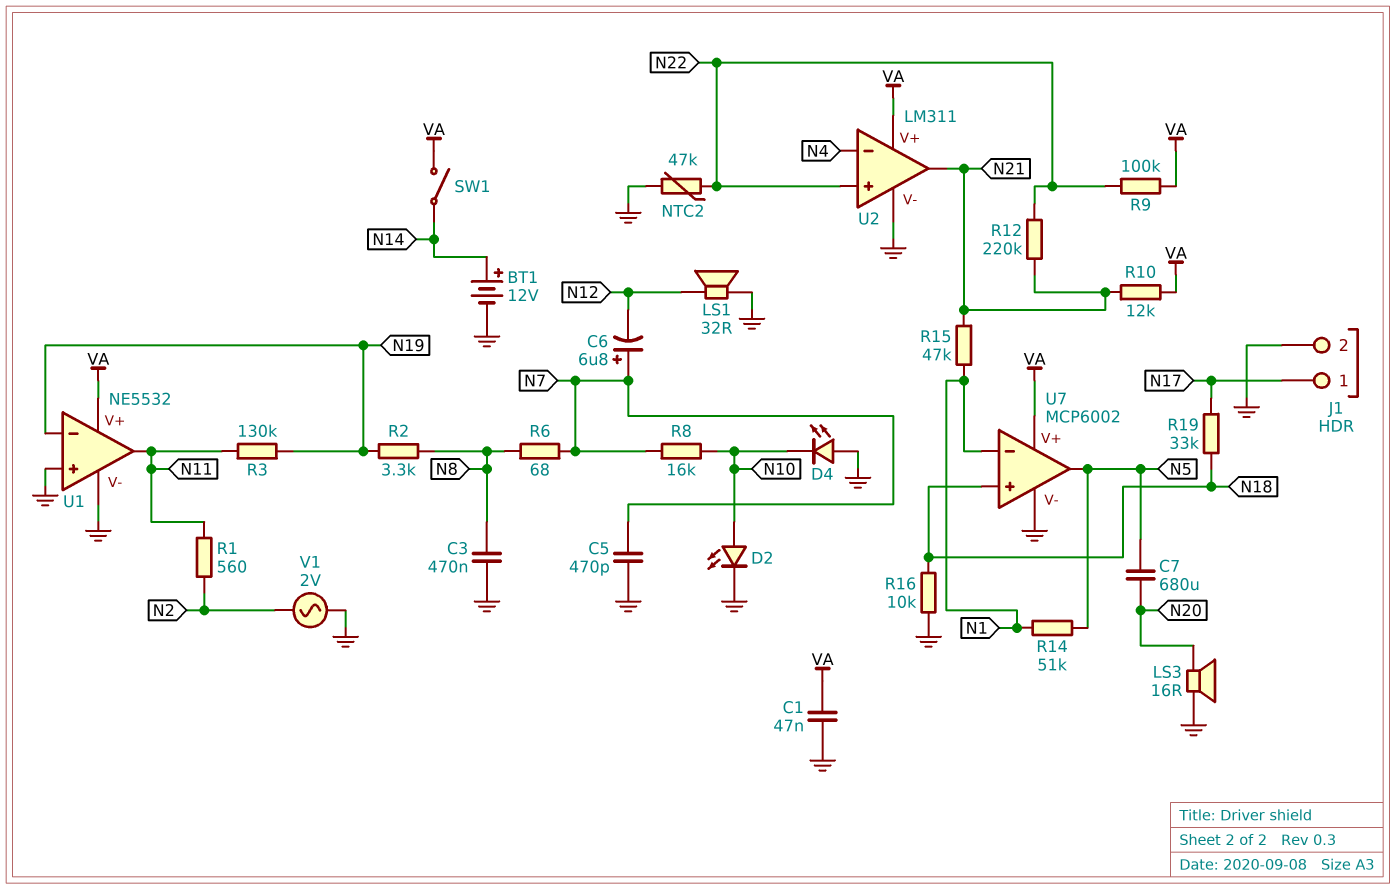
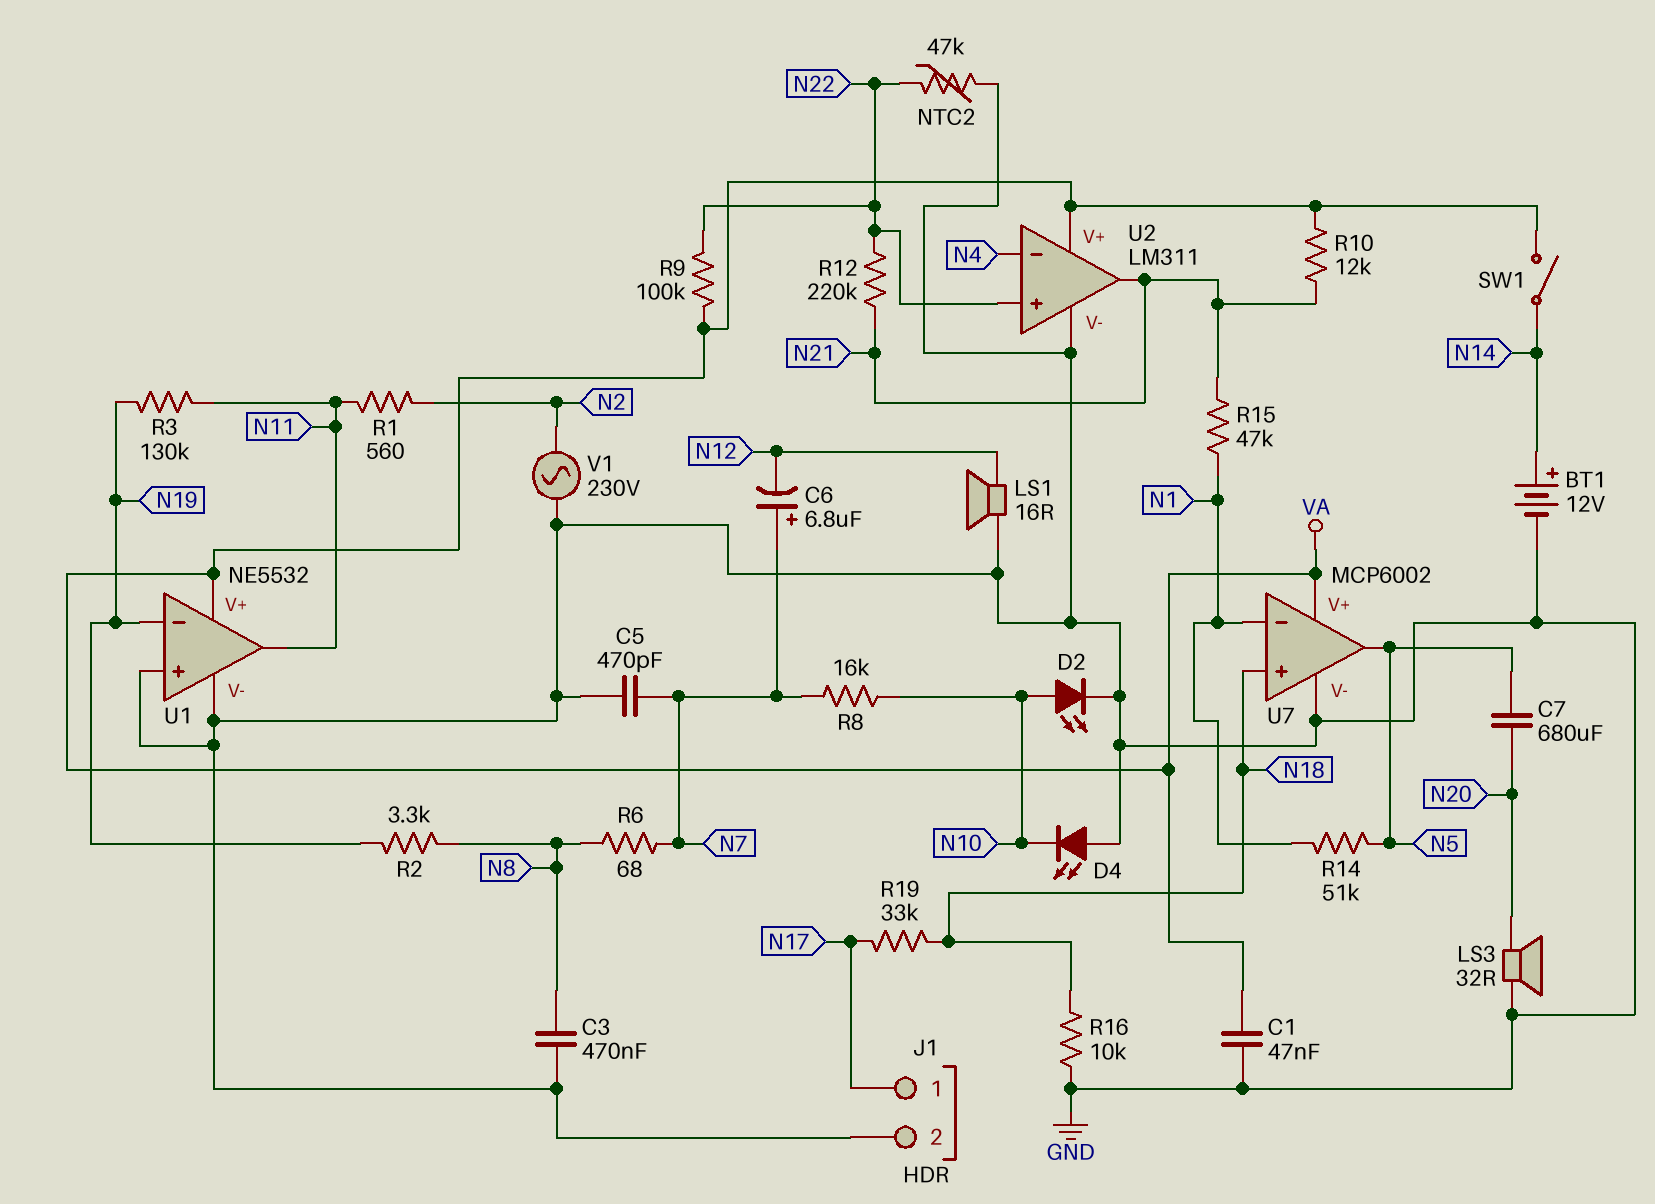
LS1: speaker 32R (GND, N12) -> speaker 16R (GND, N12)
LS3: speaker 16R (GND, N20) -> speaker 32R (GND, N20)
V1: AC 2V (GND, N2) -> AC 230V (GND, N2)

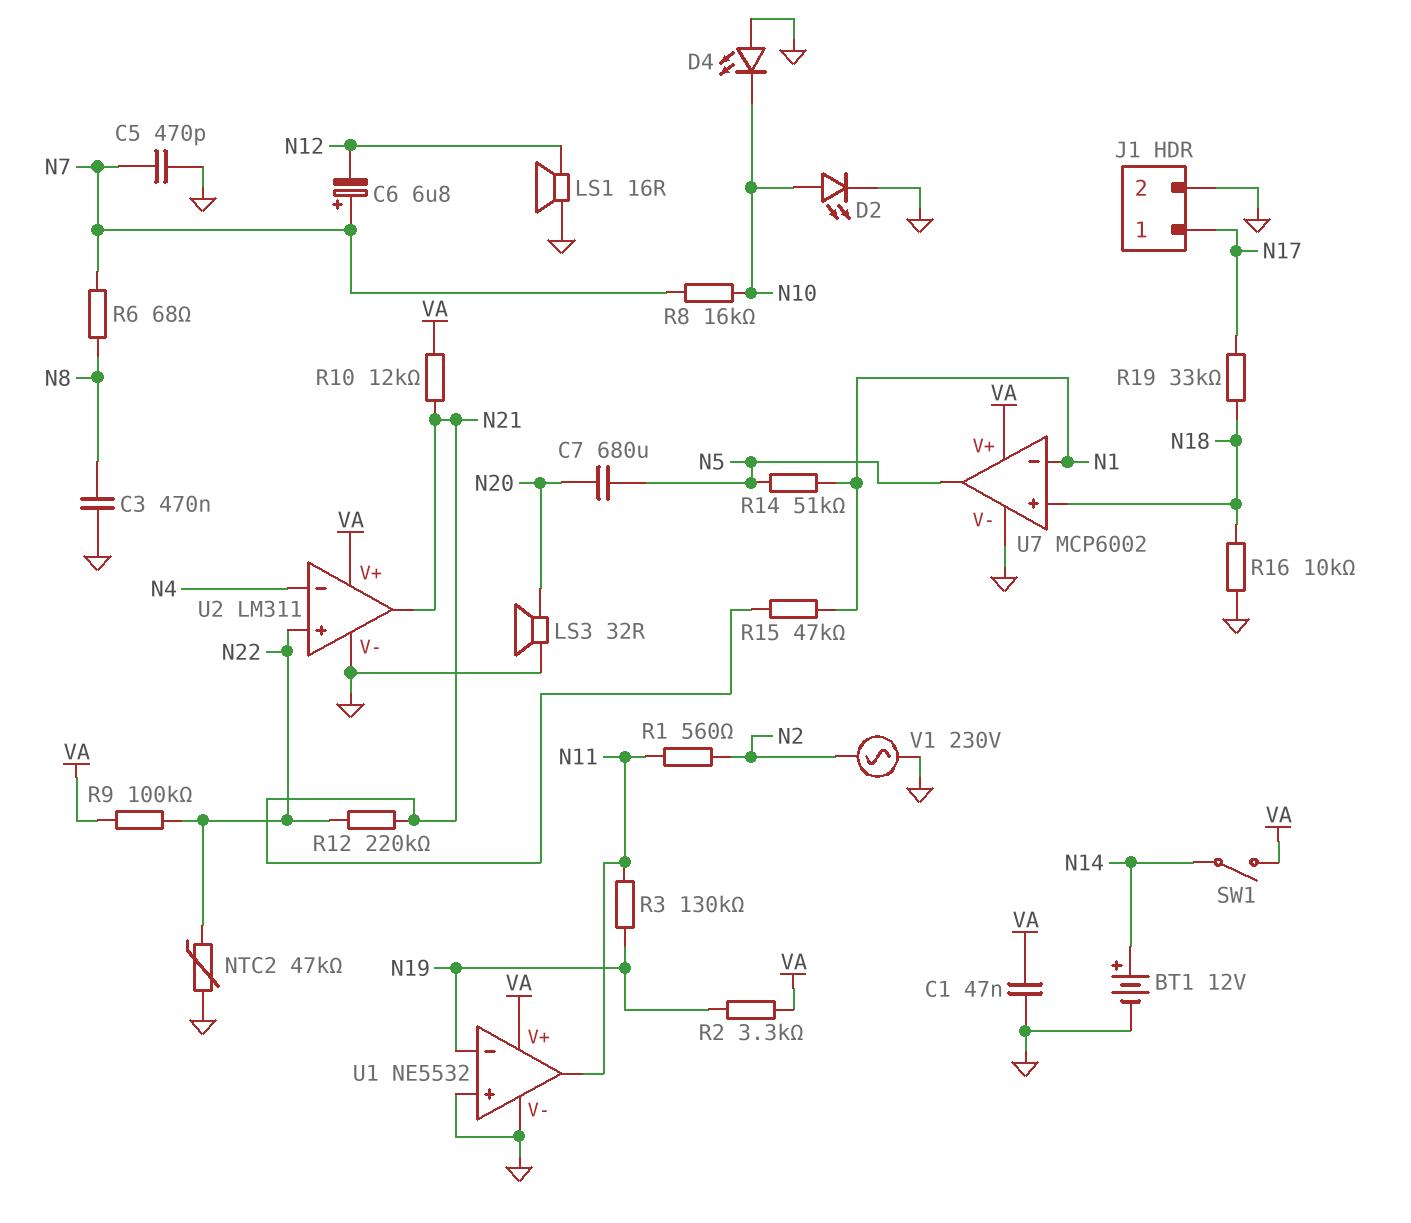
R2: 3.3k (N8, N19) -> 3.3k (N19, VA)

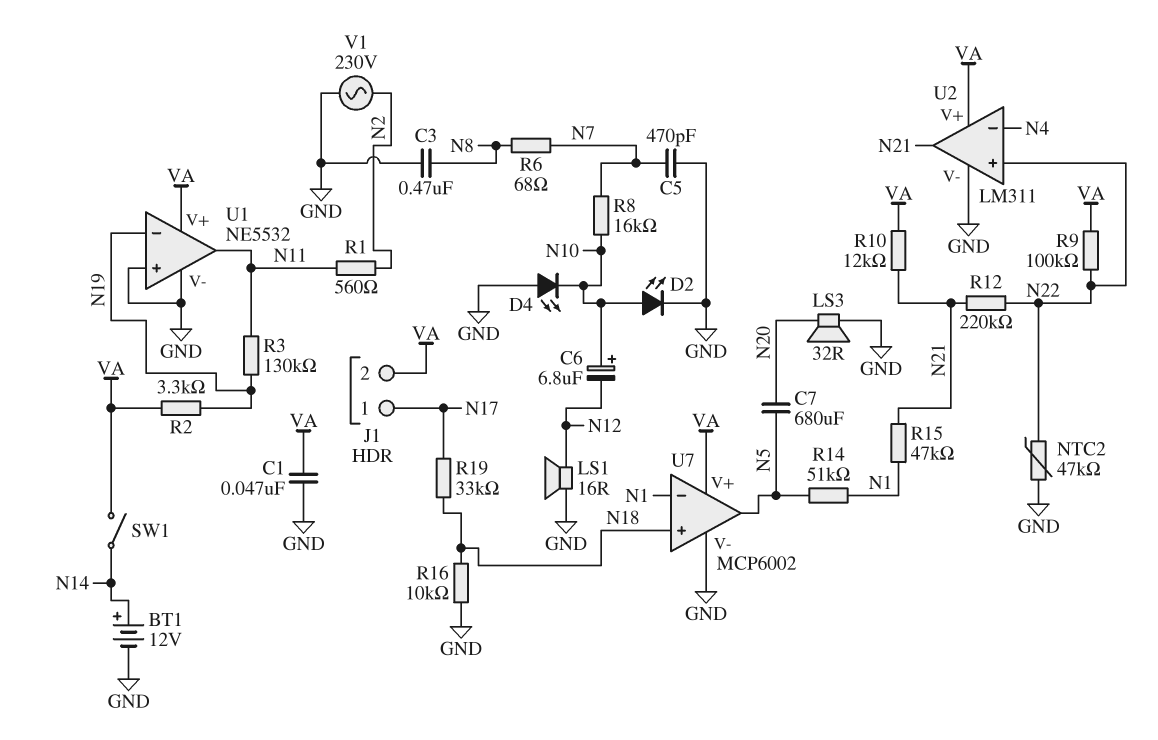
C6: 6.8uF (plus N7, minus N12) -> 6.8uF (plus N10, minus N12)
J1 pin 2: GND -> VA

